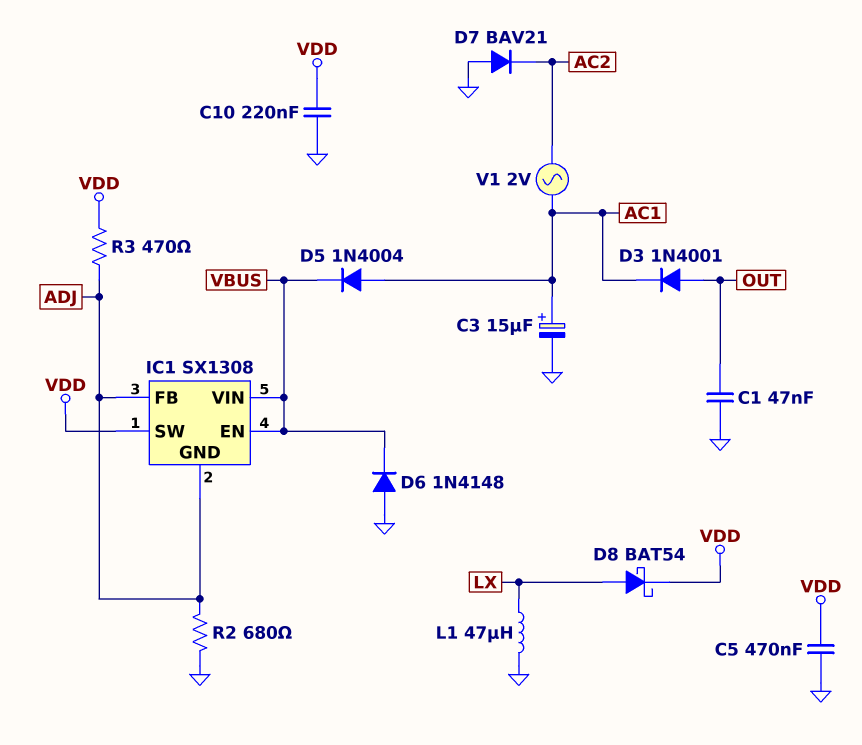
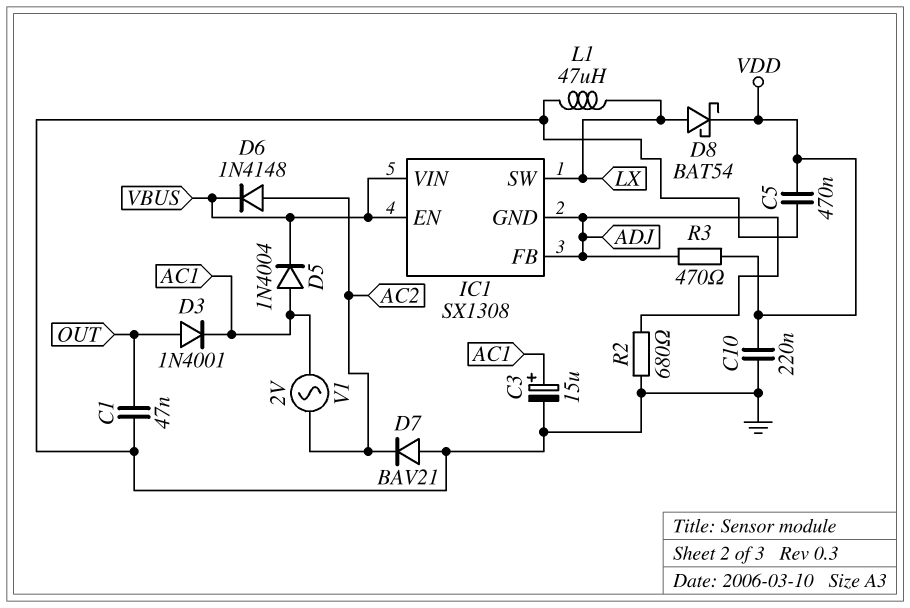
D6: diode 1N4148 (A GND, K VBUS) -> diode 1N4148 (A AC2, K VBUS)
IC1 pin SW: VDD -> LX

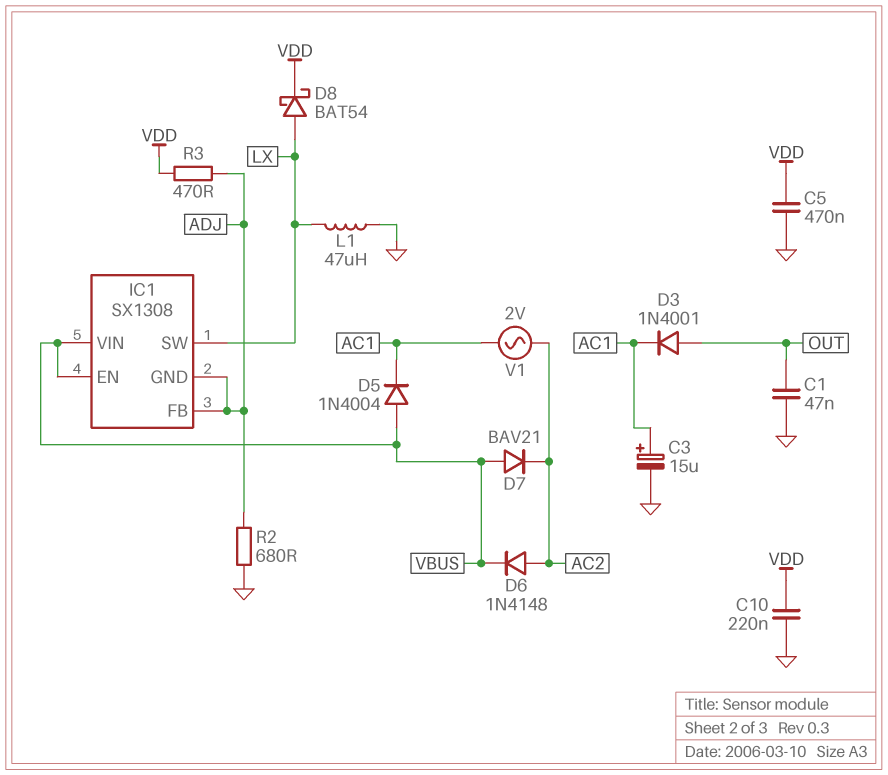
D5: diode 1N4004 (A AC1, K VBUS) -> diode 1N4004 (A VBUS, K AC1)
D7: diode BAV21 (A GND, K AC2) -> diode BAV21 (A VBUS, K AC2)

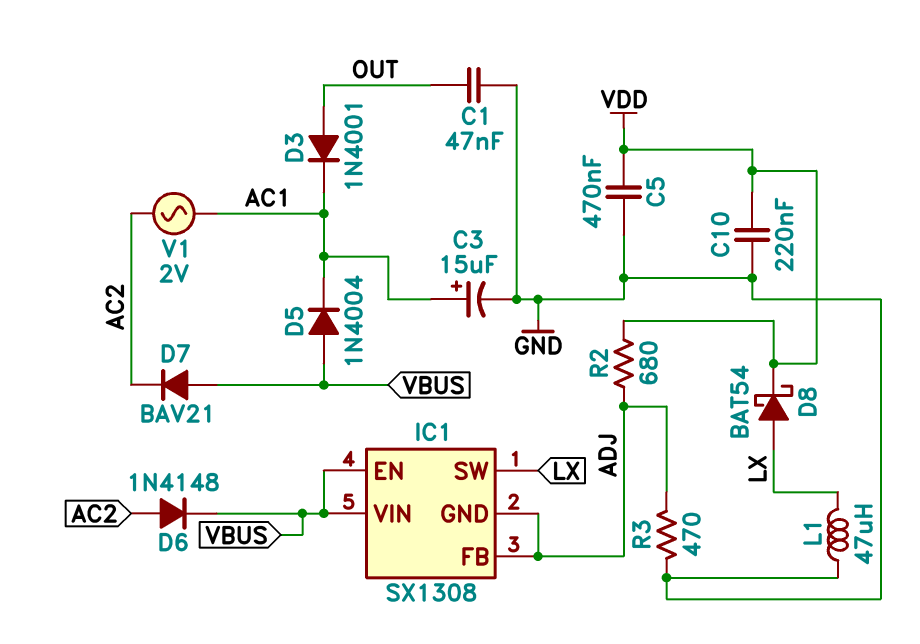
R2: 680 (ADJ, GND) -> 680 (ADJ, VDD)
R3: 470 (ADJ, VDD) -> 470 (ADJ, GND)

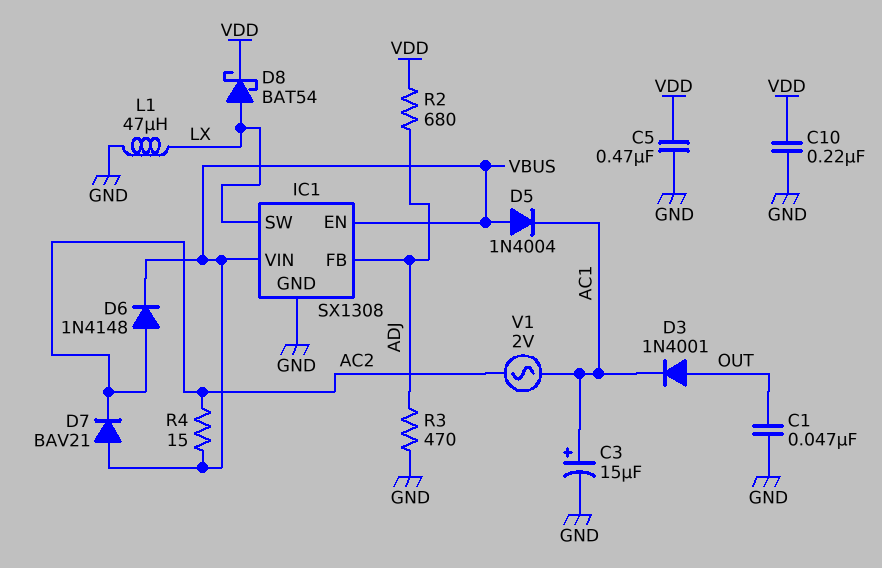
IC1 pin GND: ADJ -> GND
R4: none -> 15 (AC2, VBUS)

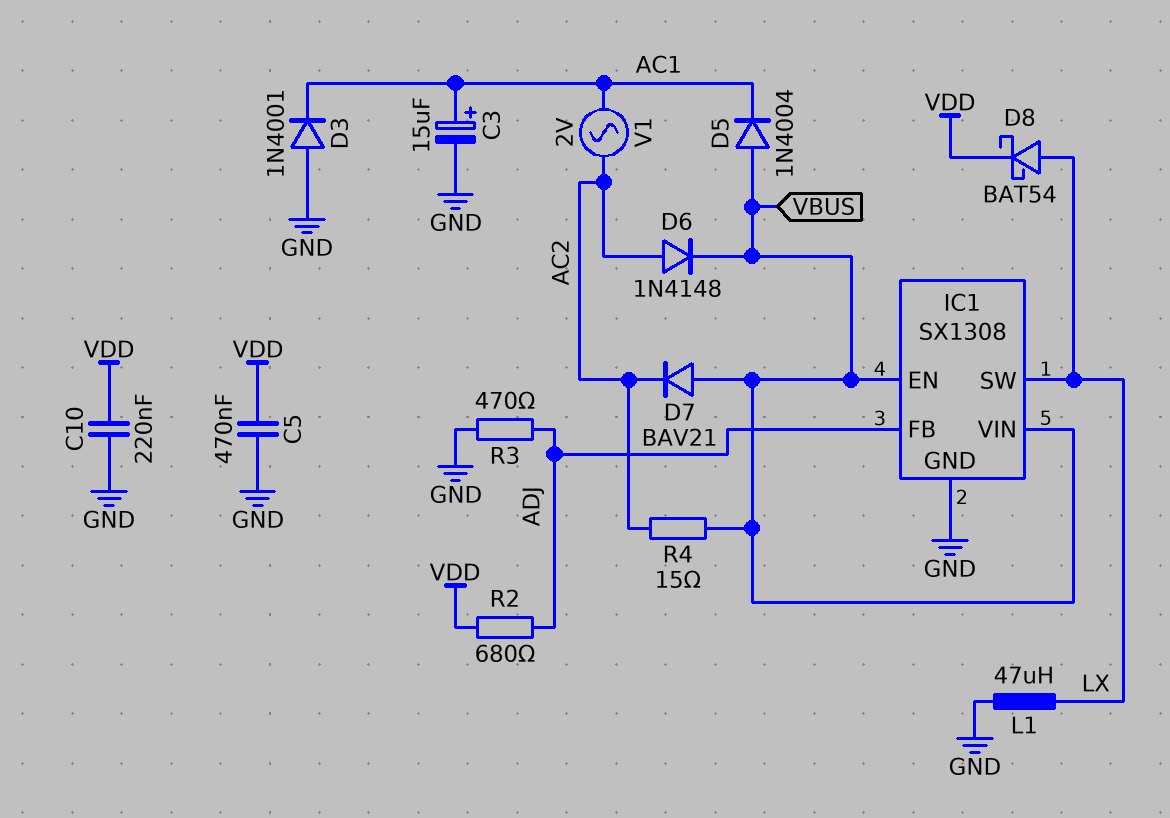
C1: 47nF (GND, OUT) -> none
D3: diode 1N4001 (A OUT, K AC1) -> diode 1N4001 (A GND, K AC1)

